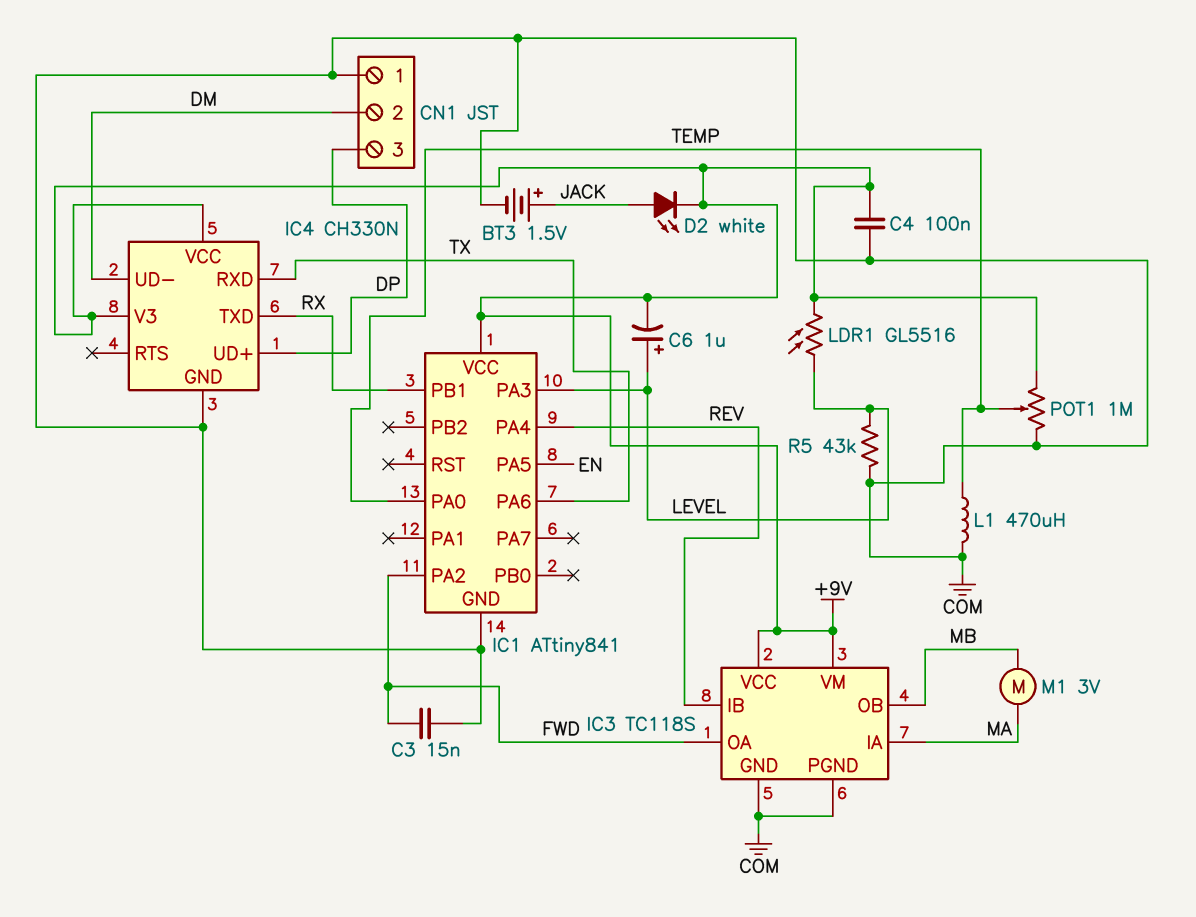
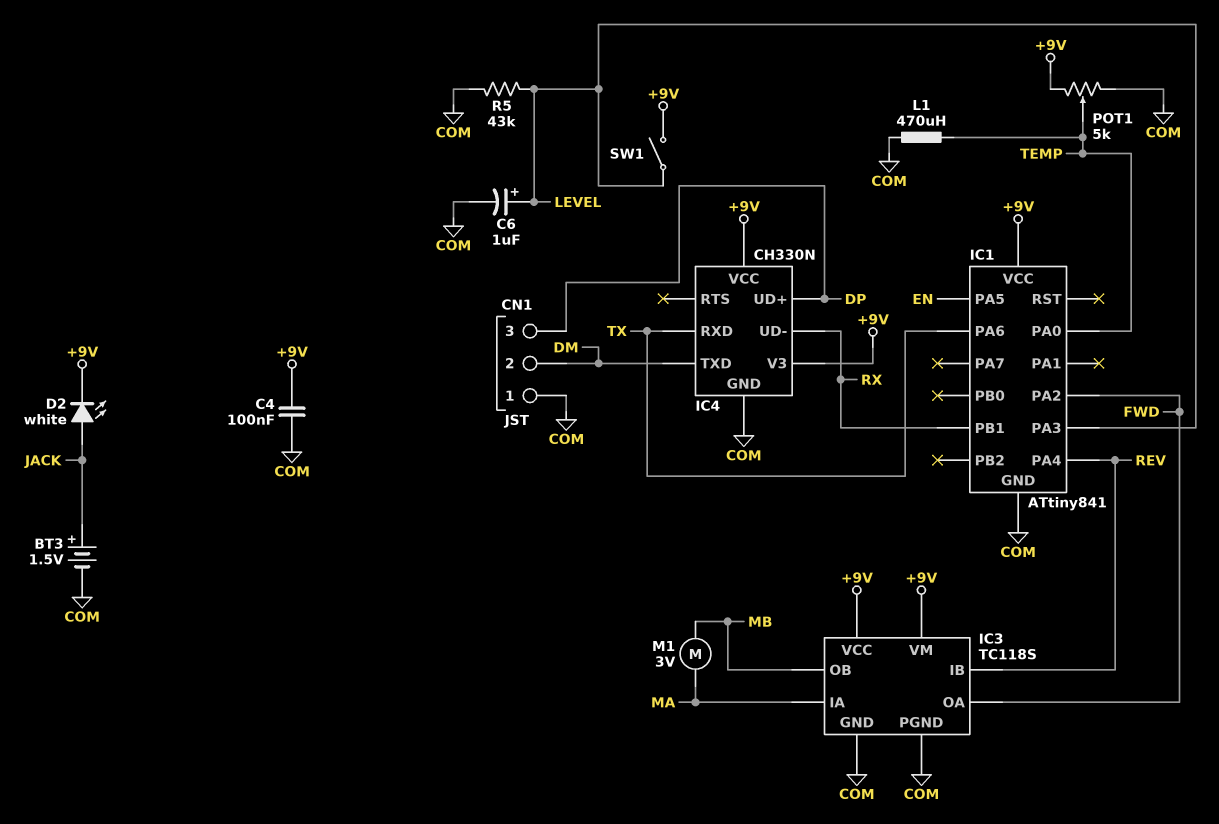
C3: 15nF (COM, FWD) -> none
C6: 1uF (plus LEVEL, minus +9V) -> 1uF (plus LEVEL, minus COM)
IC4 pin TXD: RX -> DM
IC4 pin UD-: DM -> RX
LDR1: GL5516 (+9V, LEVEL) -> none
POT1: 1M (+9V, COM, wiper TEMP) -> 5k (+9V, COM, wiper TEMP)
SW1: none -> switch (+9V, LEVEL)

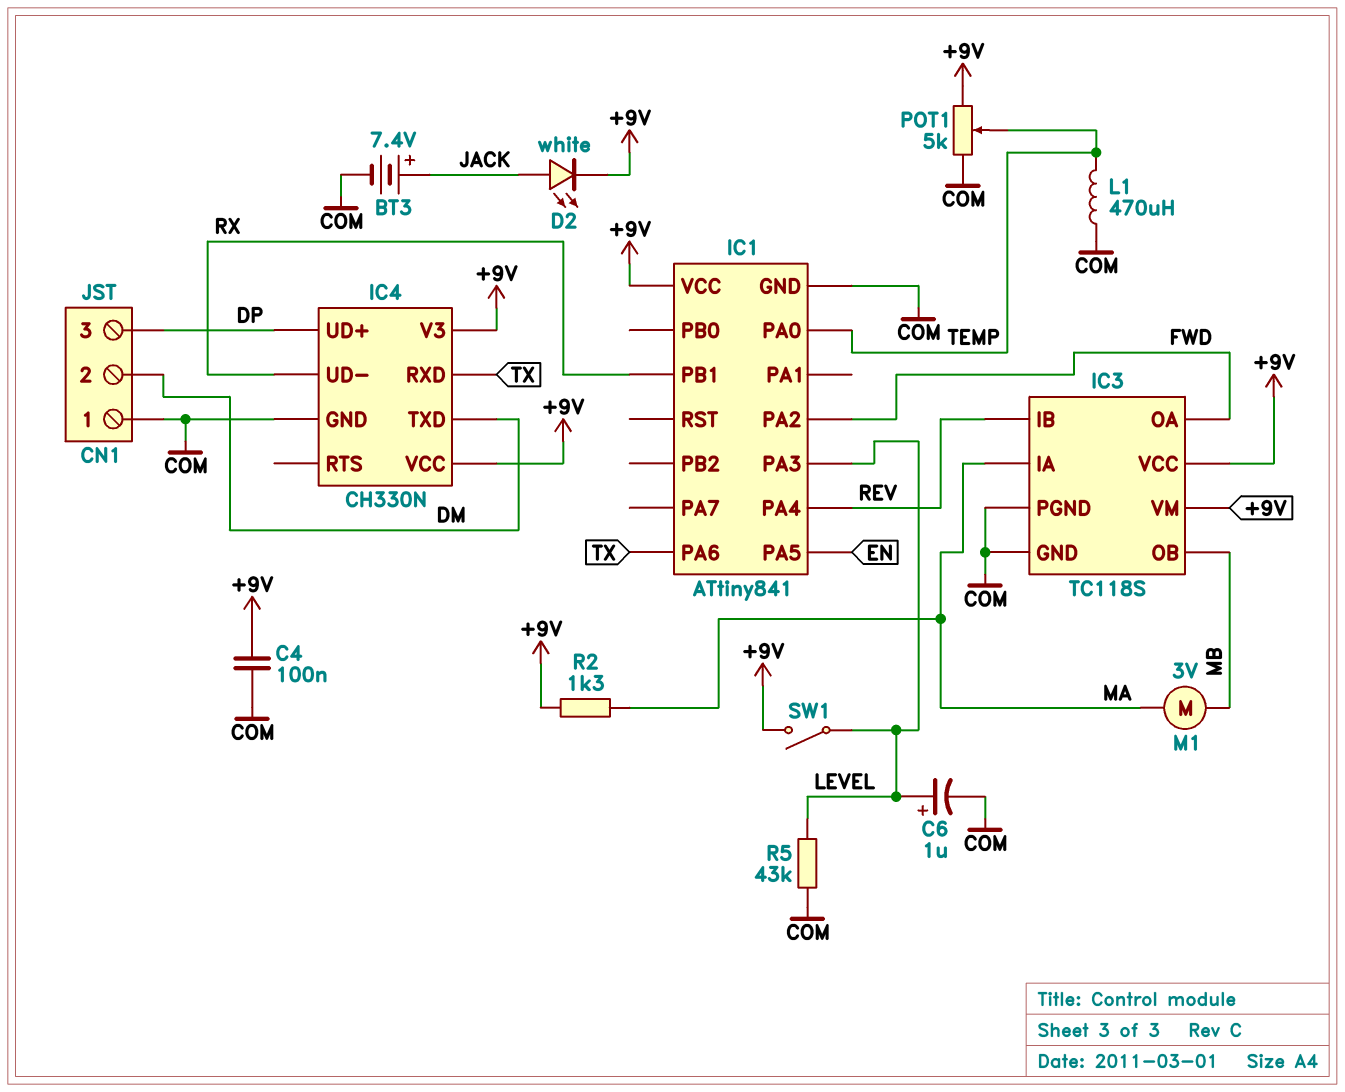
BT3: 1.5V (plus JACK, minus COM) -> 7.4V (plus JACK, minus COM)
R2: none -> 1.3k (+9V, MA)

